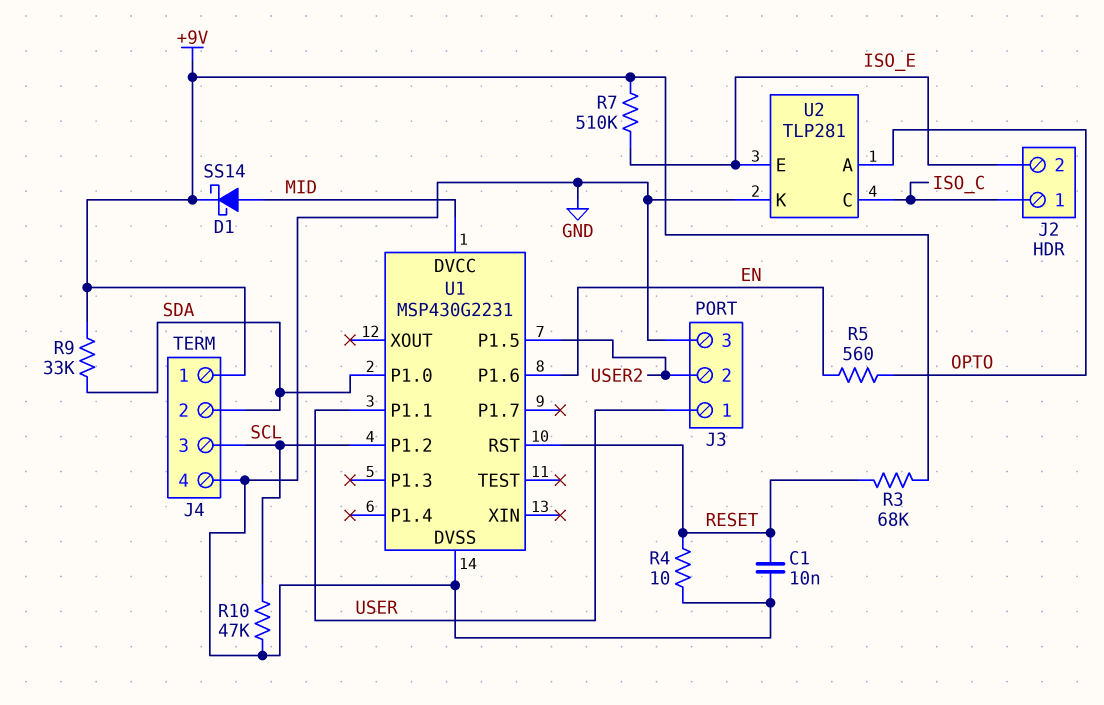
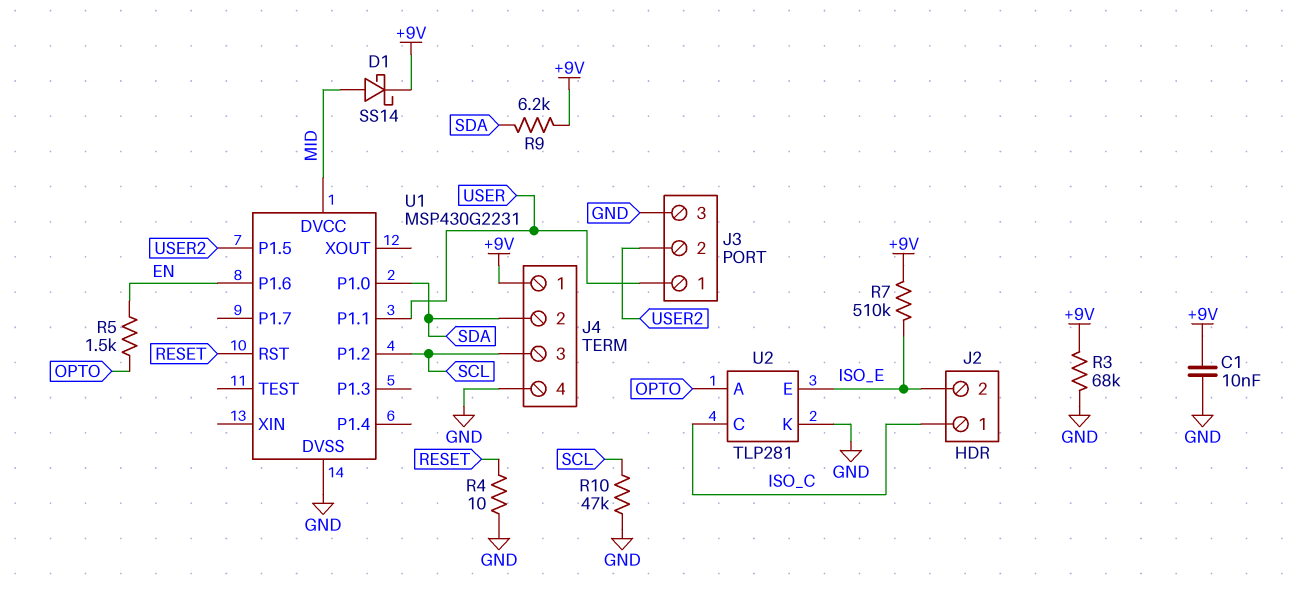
C1: 10nF (GND, RESET) -> 10nF (+9V, GND)
R3: 68k (+9V, RESET) -> 68k (+9V, GND)
R5: 560 (EN, OPTO) -> 1.5k (EN, OPTO)
R9: 33k (+9V, SDA) -> 6.2k (+9V, SDA)

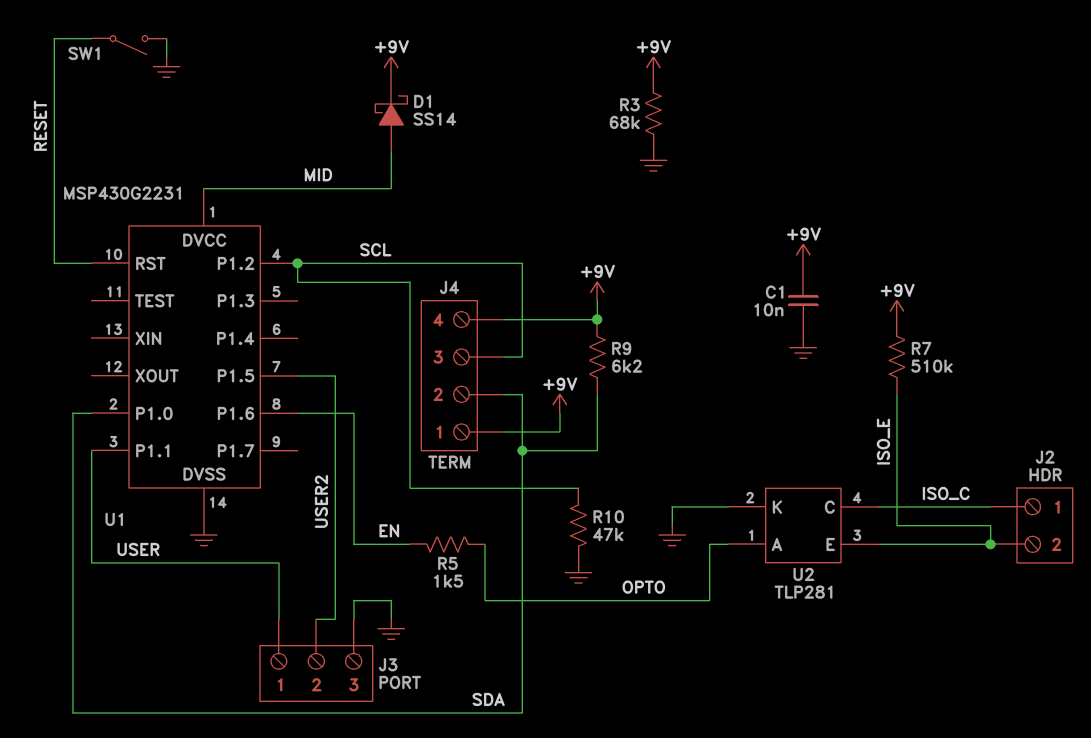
J4 pin 4: GND -> +9V
R4: 10 (GND, RESET) -> none
SW1: none -> switch (GND, RESET)

